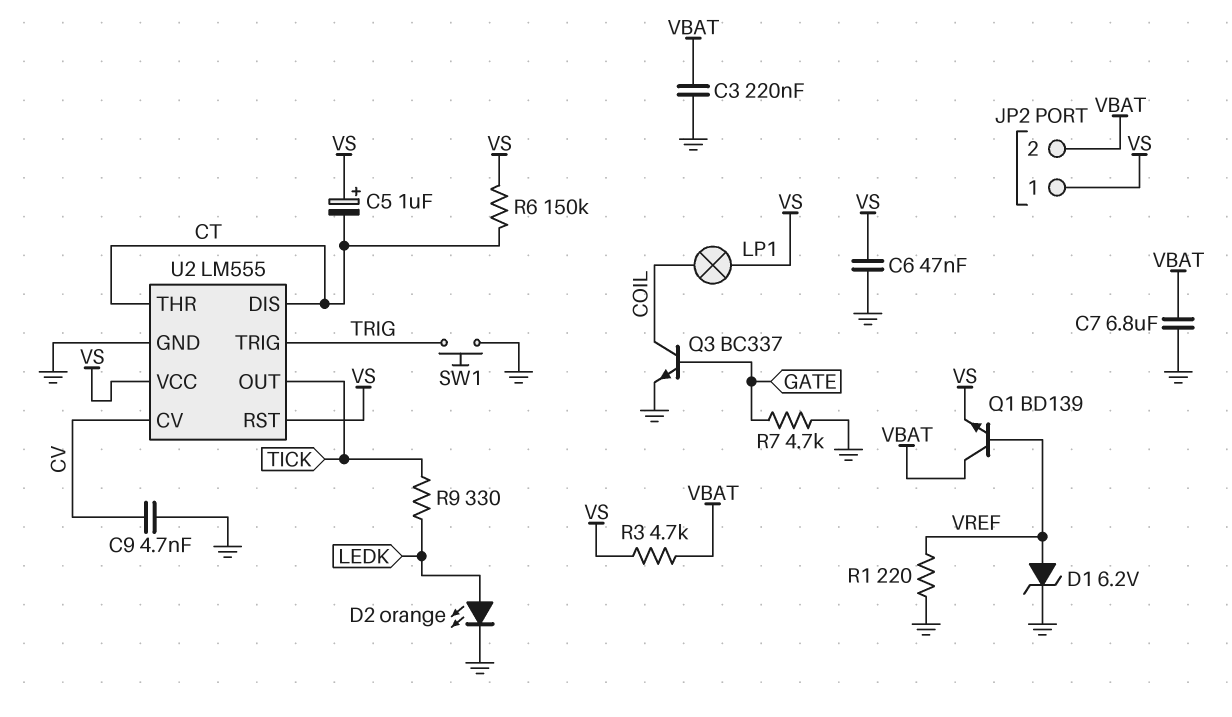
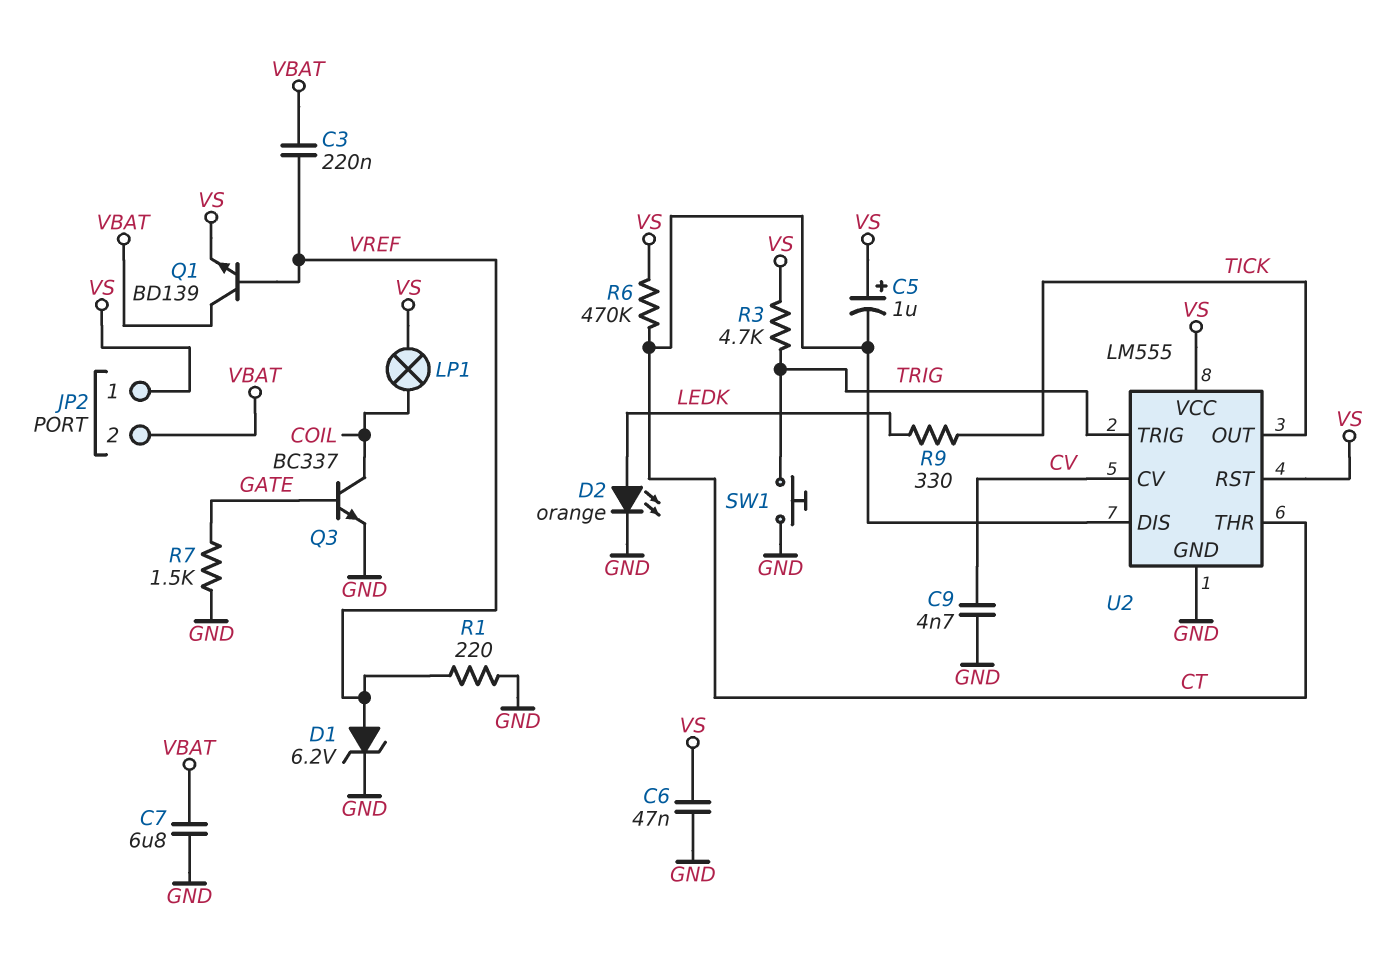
C3: 220nF (GND, VBAT) -> 220nF (VBAT, VREF)
R3: 4.7k (VBAT, VS) -> 4.7k (TRIG, VS)
R6: 150k (CT, VS) -> 470k (CT, VS)
R7: 4.7k (GATE, GND) -> 1.5k (GATE, GND)

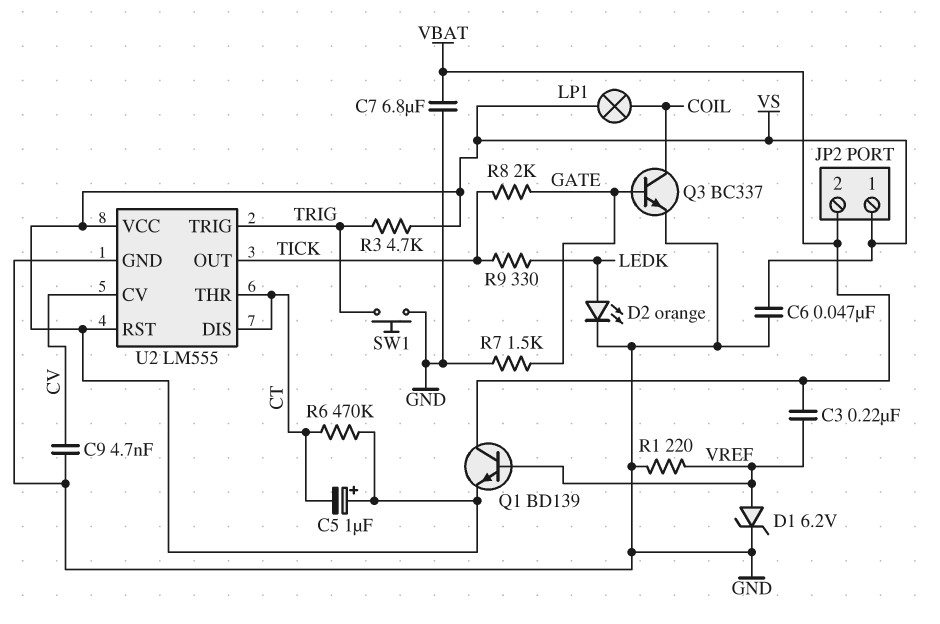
R8: none -> 2k (GATE, TICK)

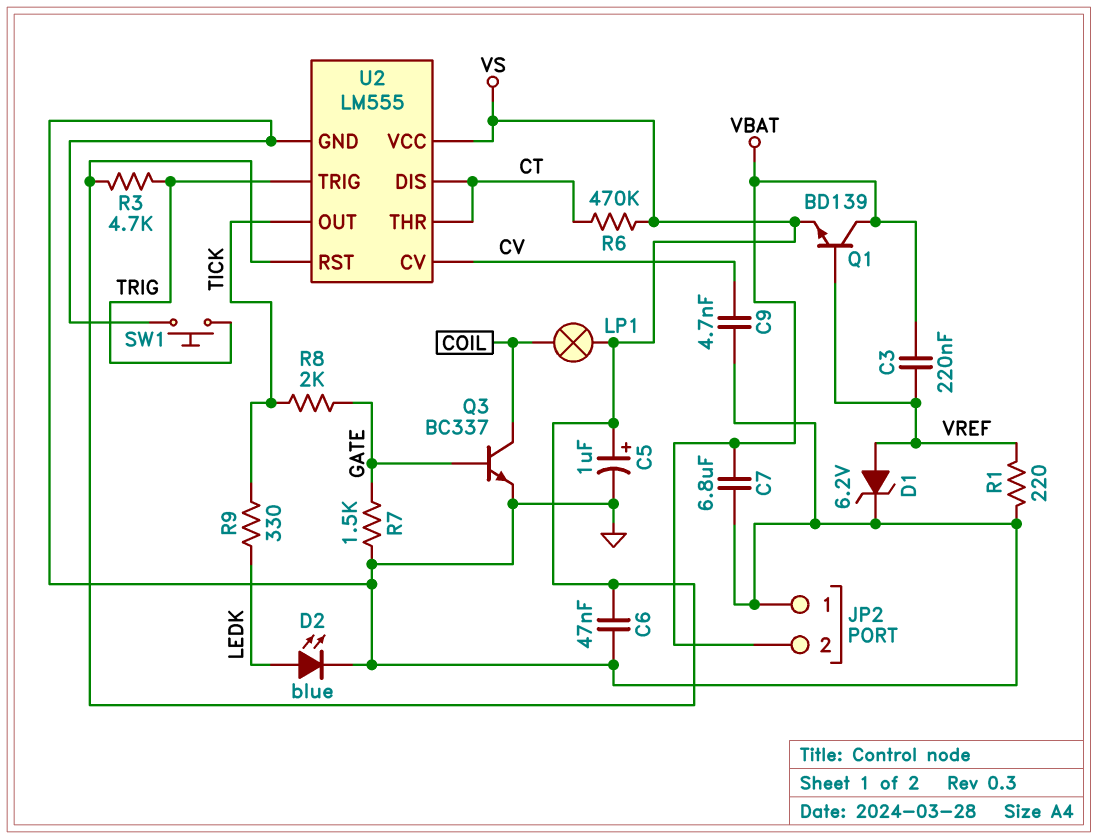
C5: 1uF (plus VS, minus CT) -> 1uF (plus VS, minus GND)
D2: LED orange (A LEDK, K GND) -> LED blue (A LEDK, K GND)
JP2 pin 1: VS -> GND

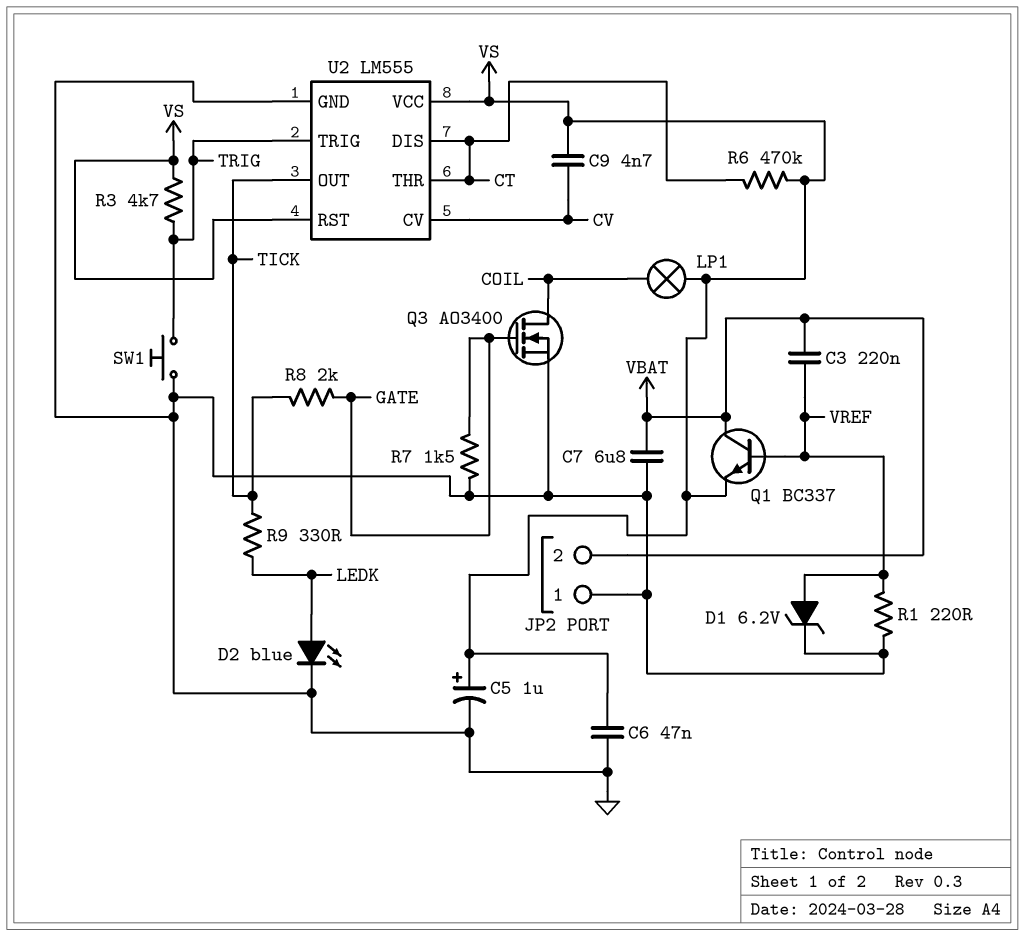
C9: 4.7nF (CV, GND) -> 4.7nF (CV, VS)
Q1: NPN BD139 (B VREF, C VBAT, E VS) -> NPN BC337 (B VREF, C VBAT, E VS)
Q3: NPN BC337 (B GATE, C COIL, E GND) -> NMOS AO3400 (G GATE, D COIL, S GND)

